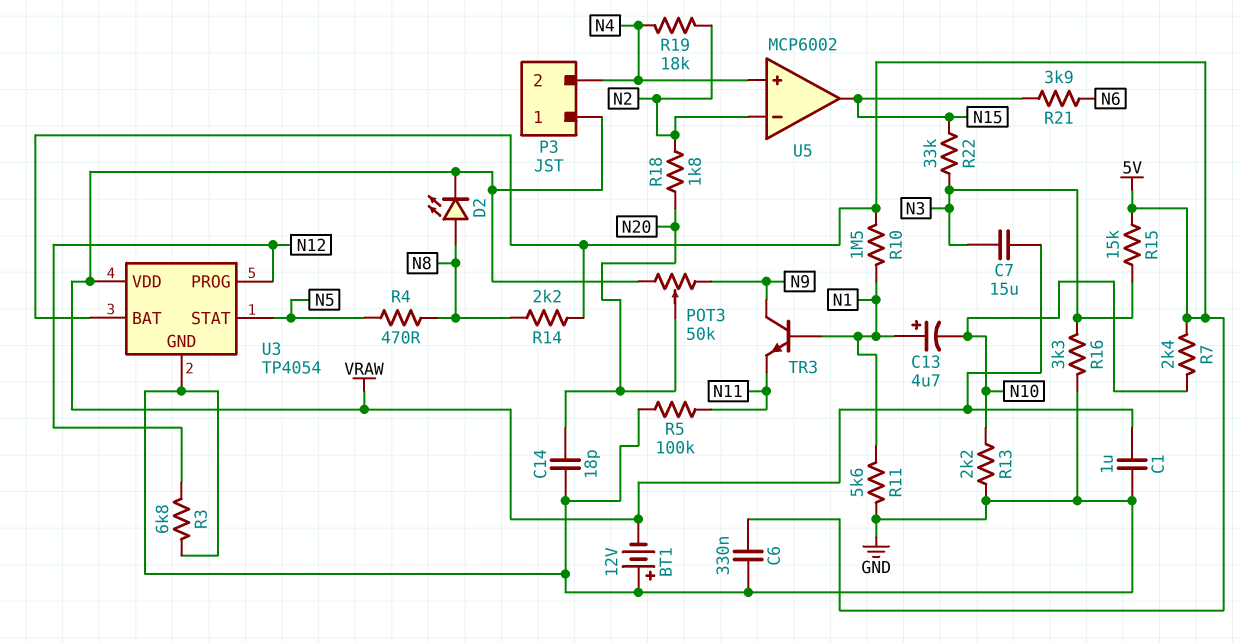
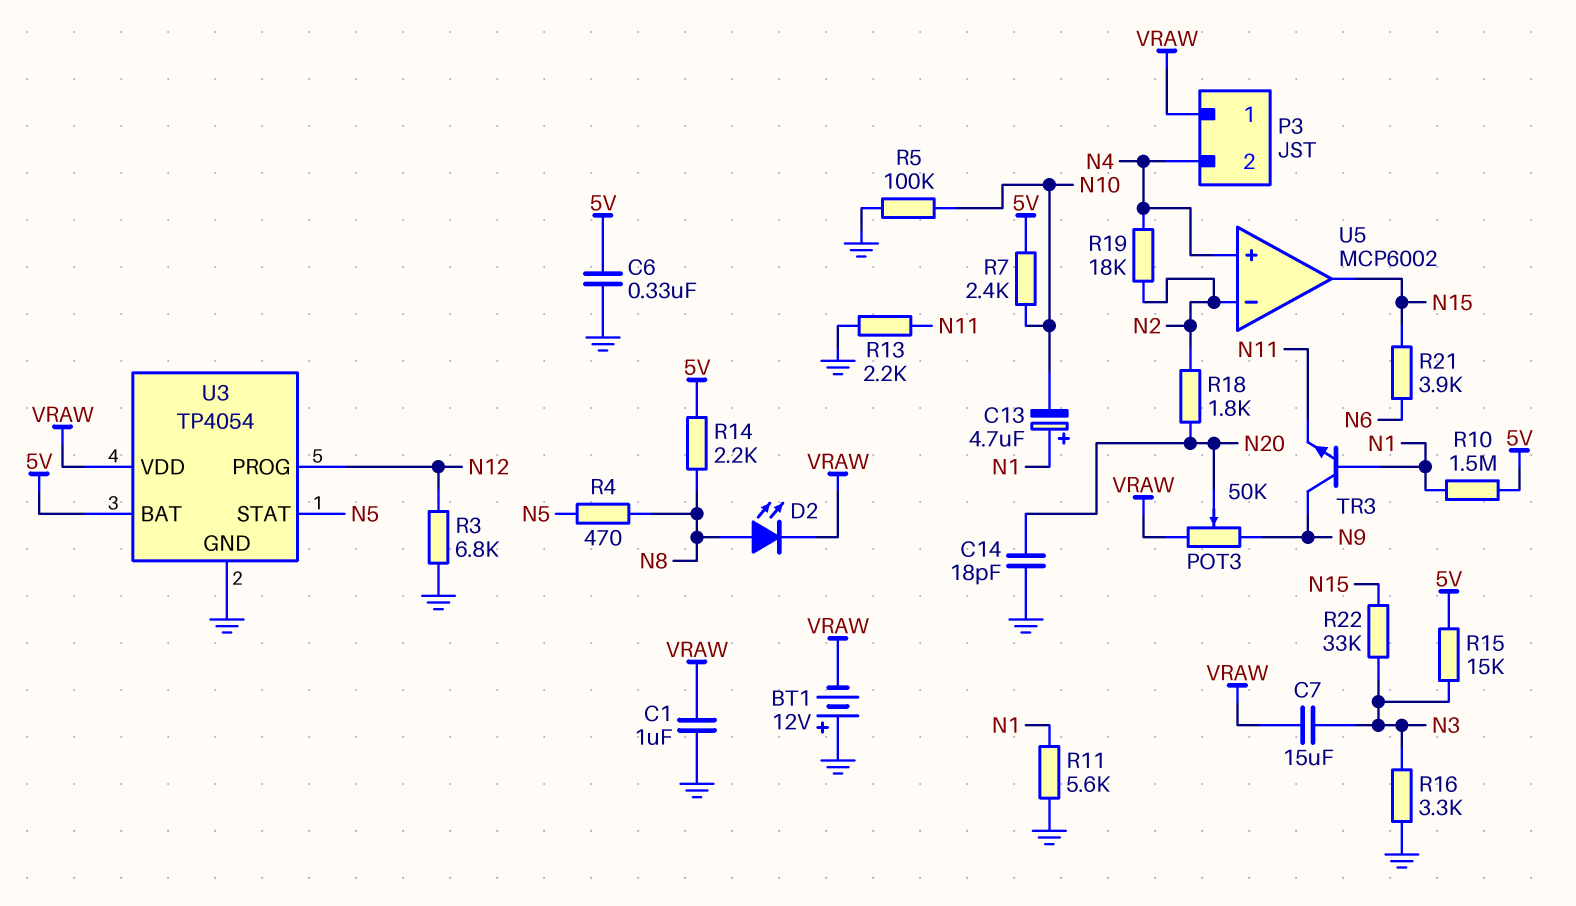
R5: 100k (GND, N11) -> 100k (GND, N10)
R13: 2.2k (GND, N10) -> 2.2k (GND, N11)

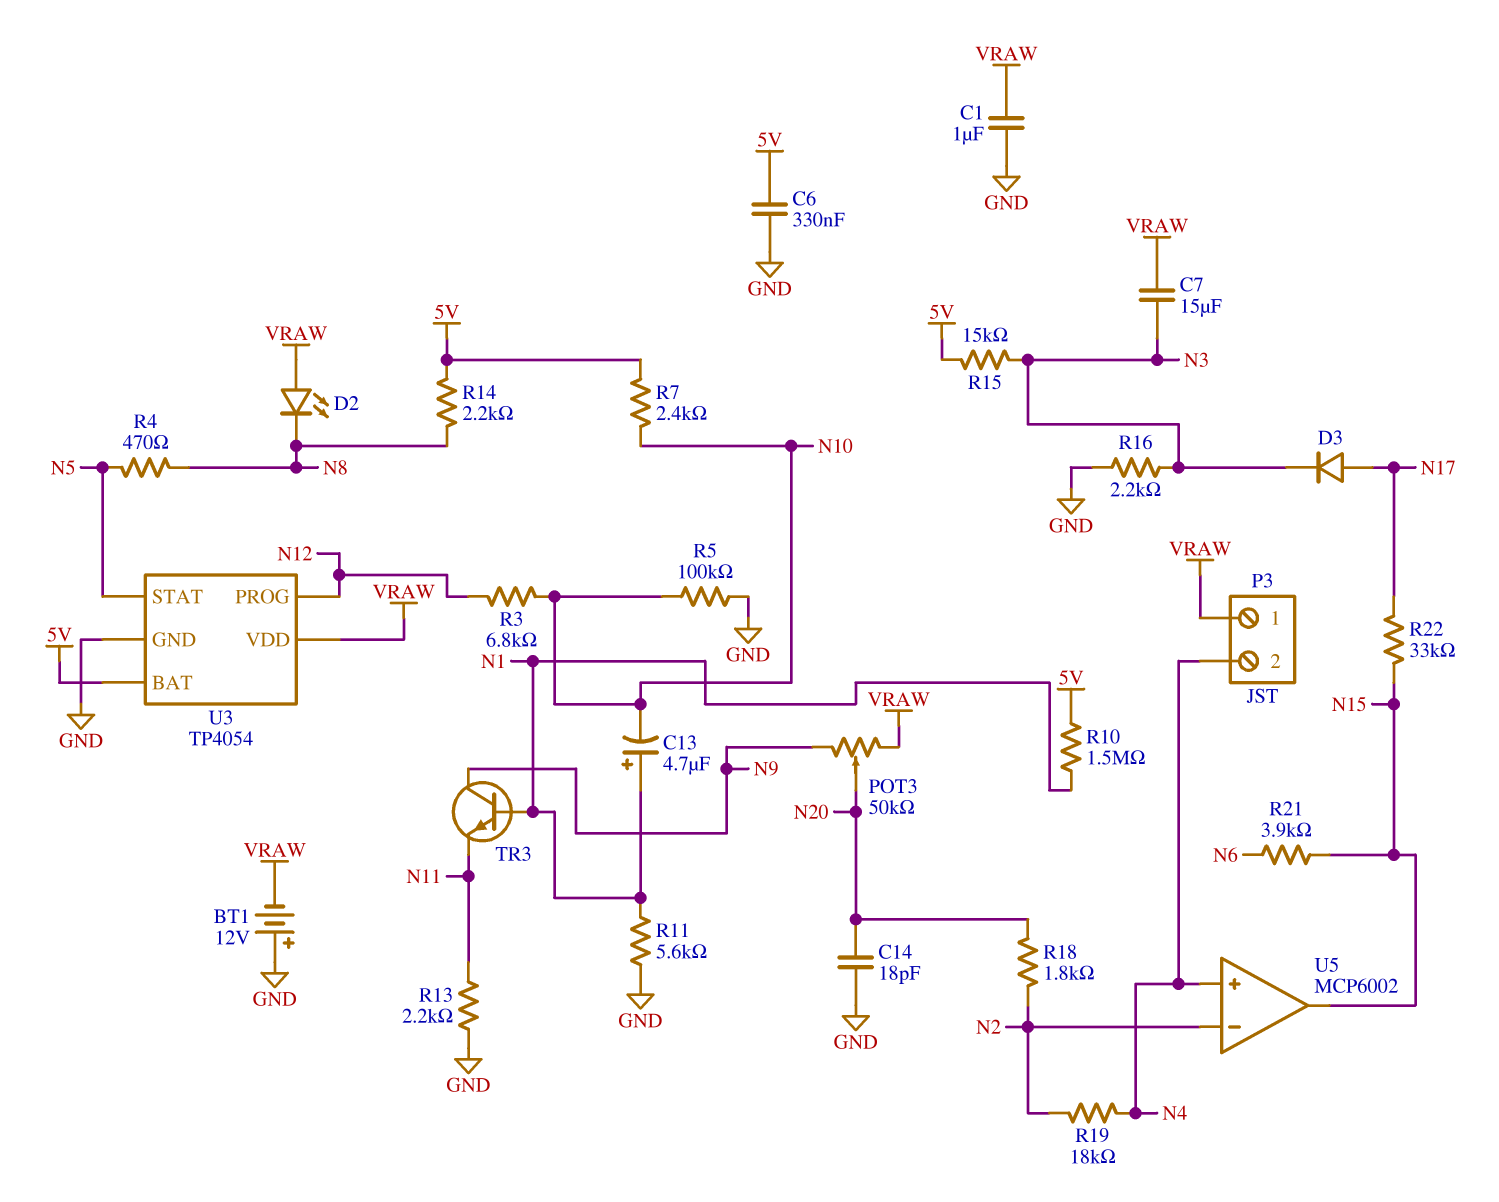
D2: LED (A N8, K VRAW) -> LED (A VRAW, K N8)
D3: none -> diode (A N17, K N3)
R3: 6.8k (GND, N12) -> 6.8k (N10, N12)
R16: 3.3k (GND, N3) -> 2.2k (GND, N3)
R22: 33k (N3, N15) -> 33k (N15, N17)

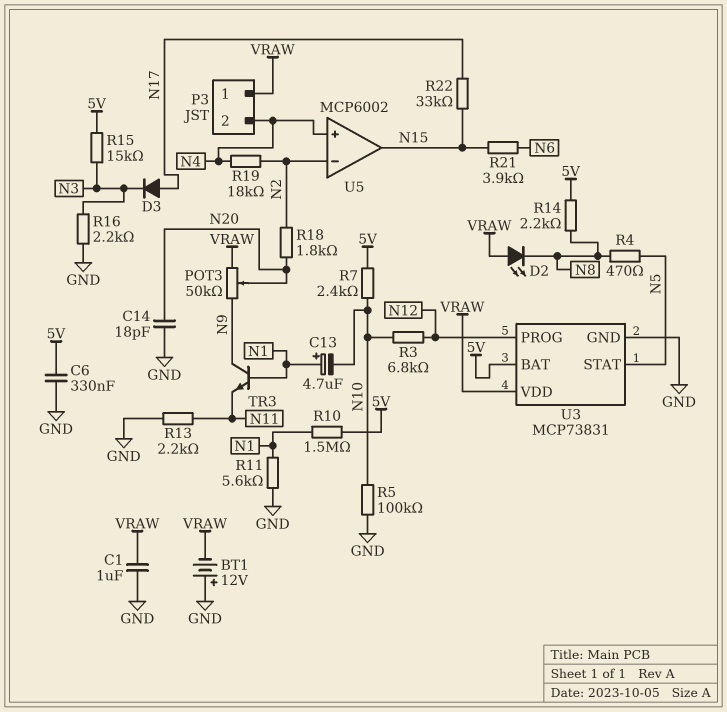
C7: 15uF (N3, VRAW) -> none
U3: TP4054 -> MCP73831

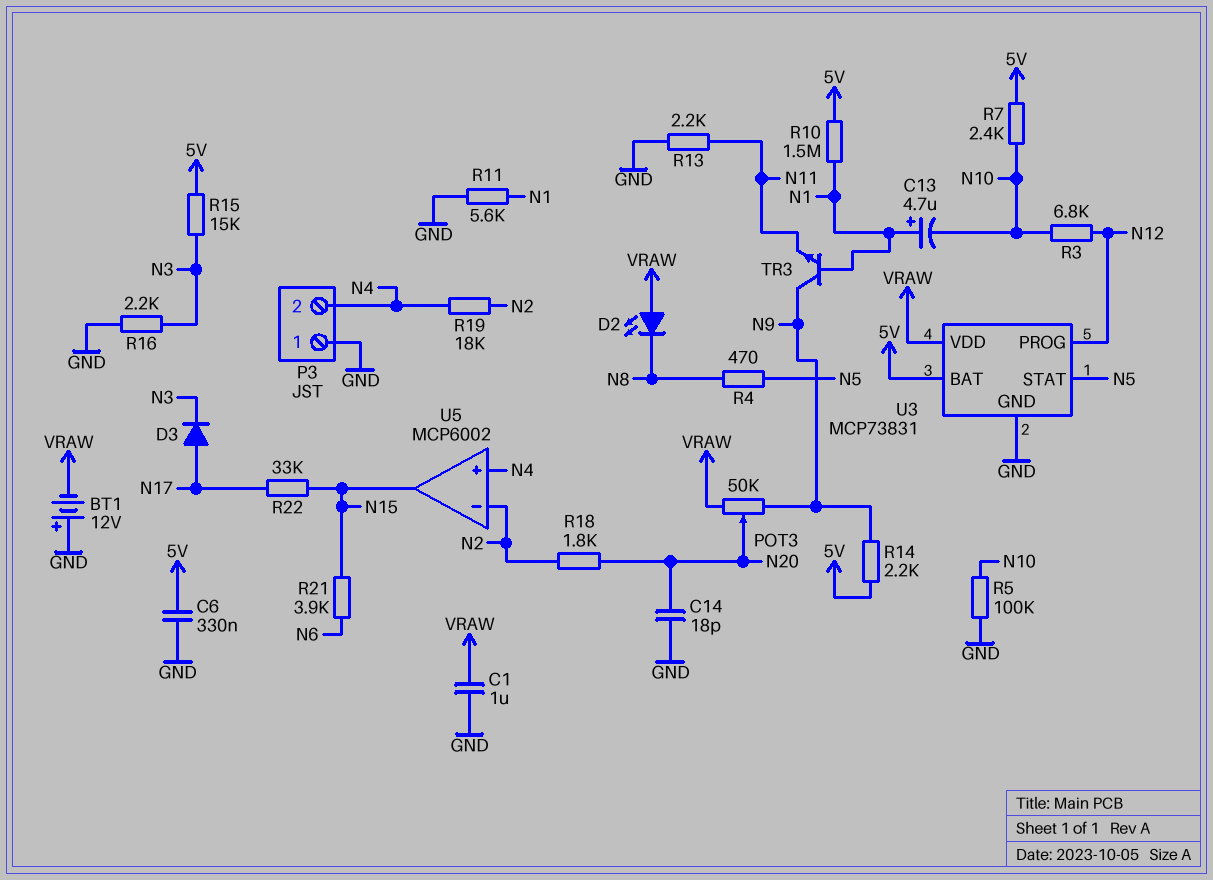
P3 pin 1: VRAW -> GND
R14: 2.2k (5V, N8) -> 2.2k (5V, N9)

